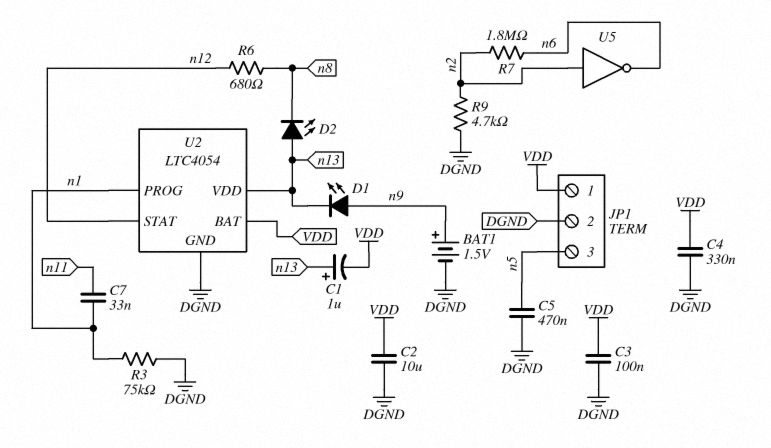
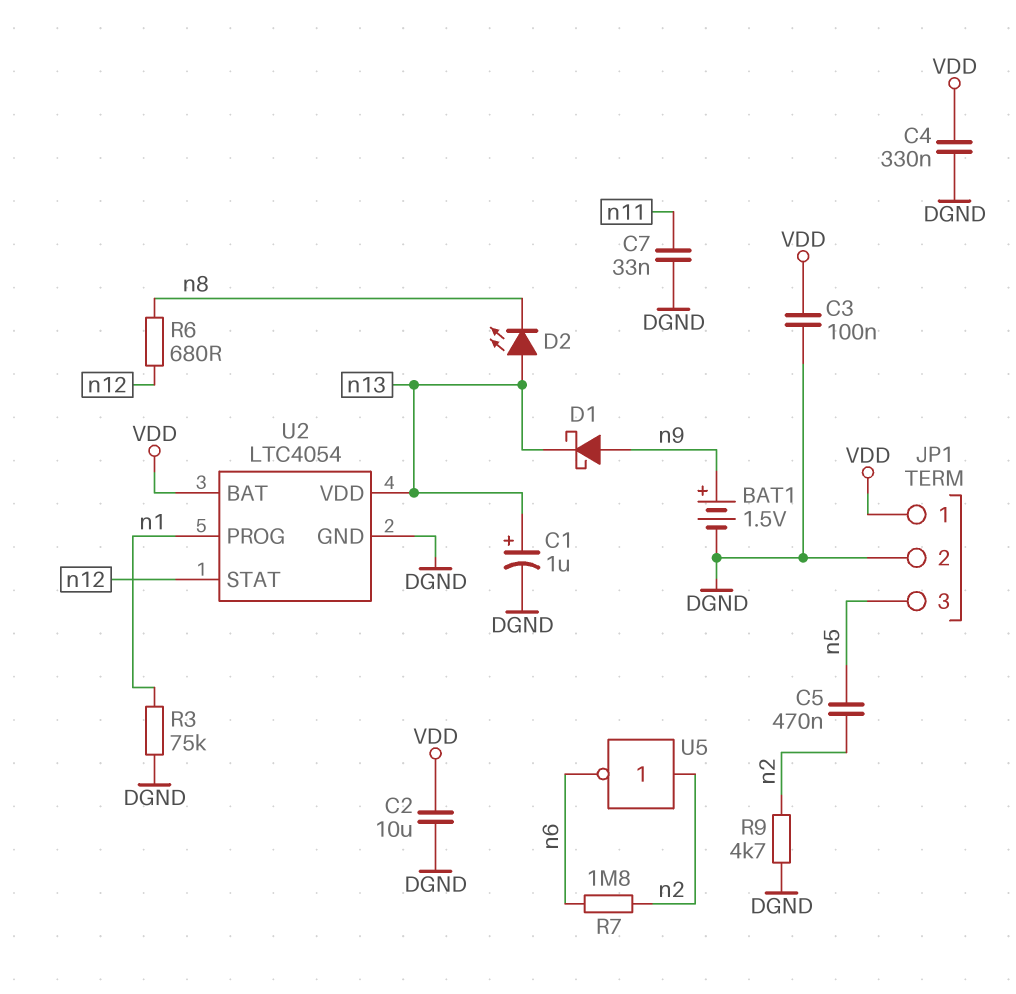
C1: 1uF (plus n13, minus VDD) -> 1uF (plus n13, minus DGND)
C5: 470nF (DGND, n5) -> 470nF (n2, n5)
C7: 33nF (n1, n11) -> 33nF (DGND, n11)
D1: LED (A n9, K n13) -> schottky (A n9, K n13)

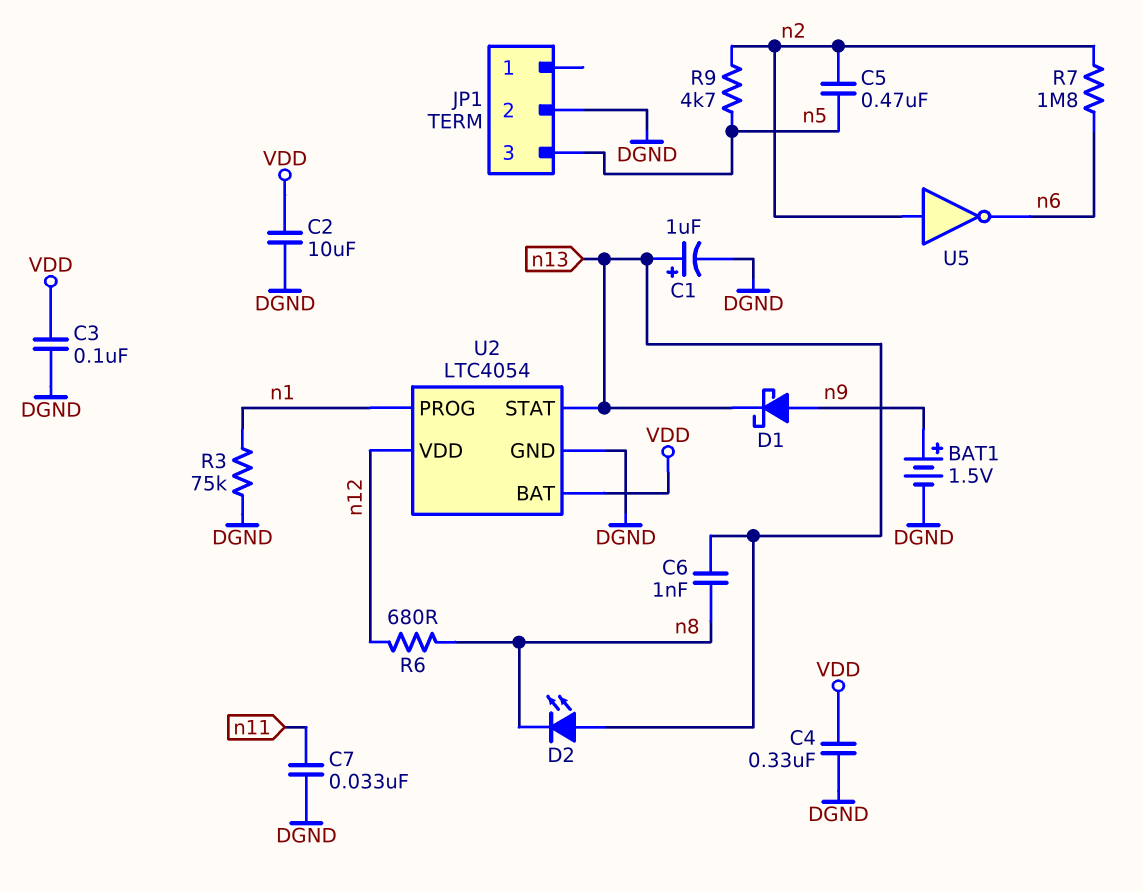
C6: none -> 1nF (n8, n13)
JP1 pin 1: VDD -> none
R9: 4.7k (DGND, n2) -> 4.7k (n2, n5)
U2 pin STAT: n12 -> n13
U2 pin VDD: n13 -> n12

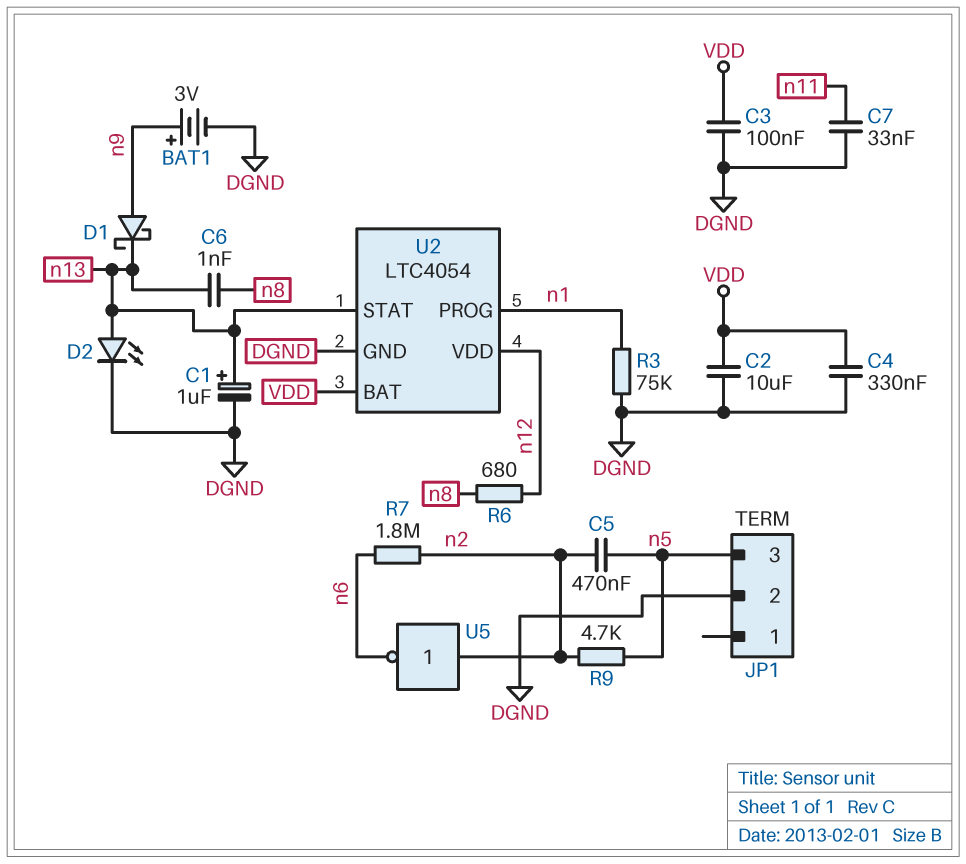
BAT1: 1.5V (plus n9, minus DGND) -> 3V (plus n9, minus DGND)
D2: LED (A n13, K n8) -> LED (A n13, K DGND)

